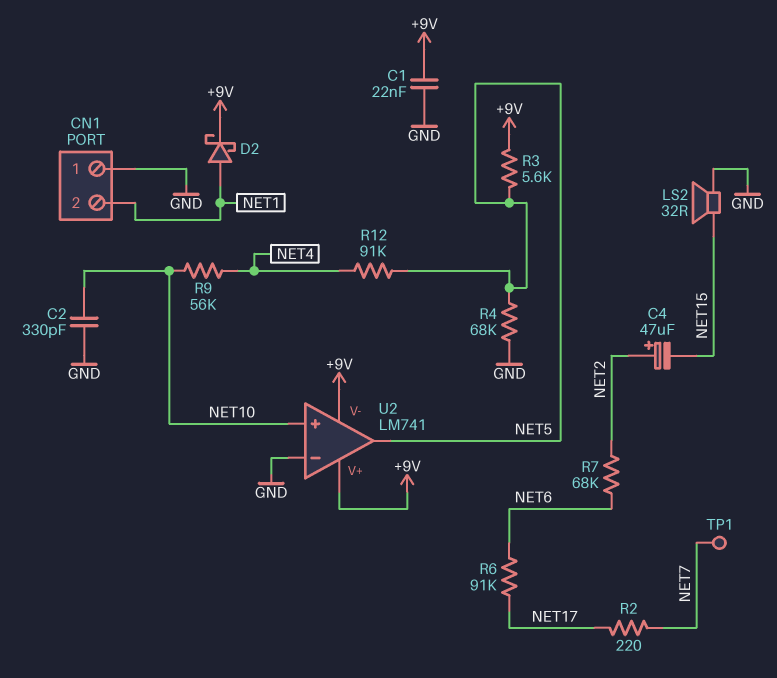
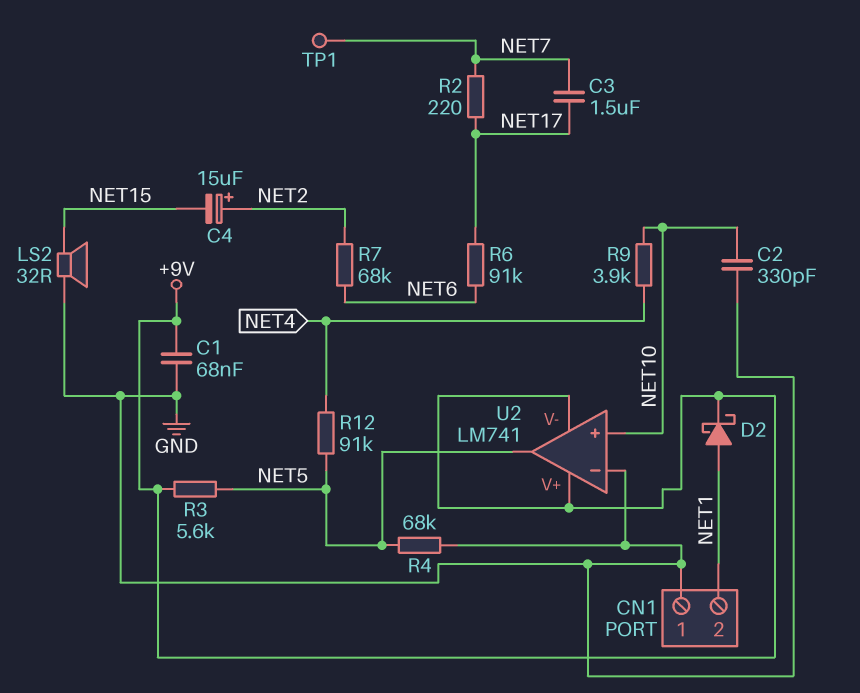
C1: 22nF (+9V, GND) -> 68nF (+9V, GND)
C3: none -> 1.5uF (NET7, NET17)
C4: 47uF (plus NET2, minus NET15) -> 15uF (plus NET2, minus NET15)
R9: 56k (NET4, NET10) -> 3.9k (NET4, NET10)

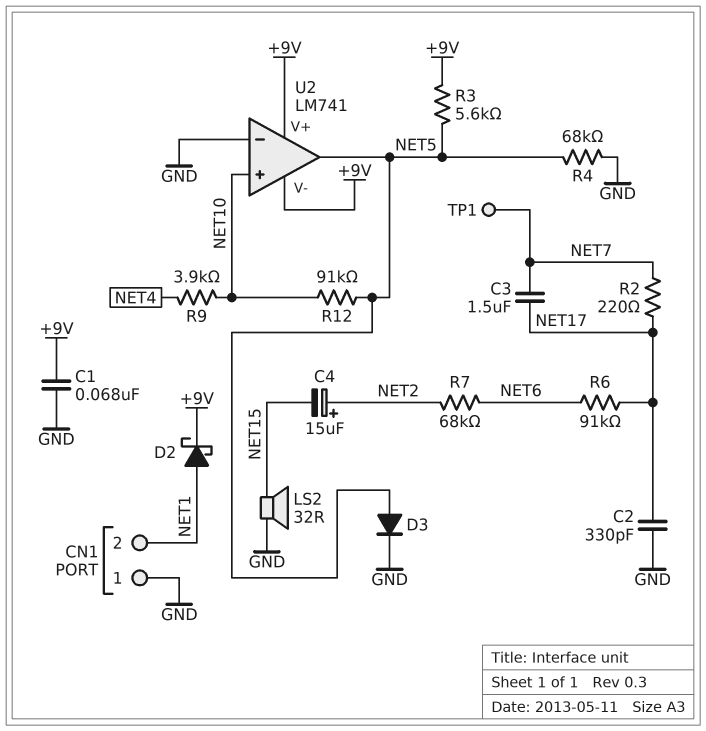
C2: 330pF (GND, NET10) -> 330pF (GND, NET17)
D3: none -> diode (A NET5, K GND)
R12: 91k (NET4, NET5) -> 91k (NET5, NET10)

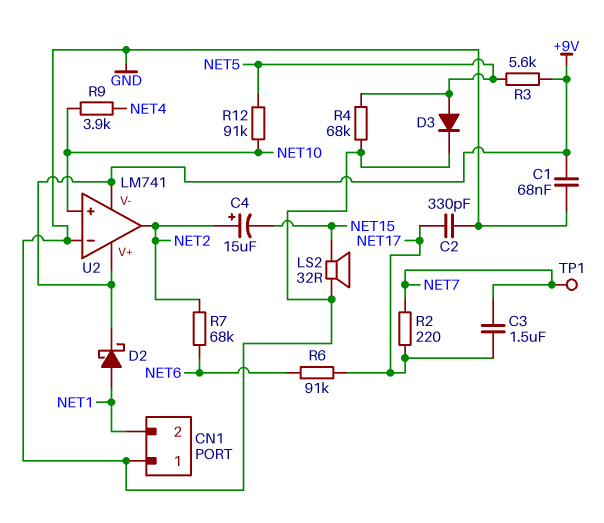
U2 pin out: NET5 -> NET2

